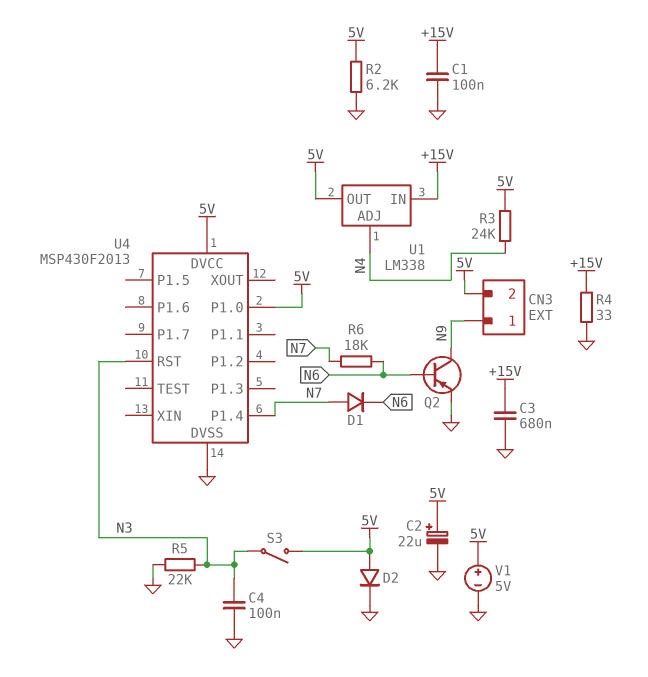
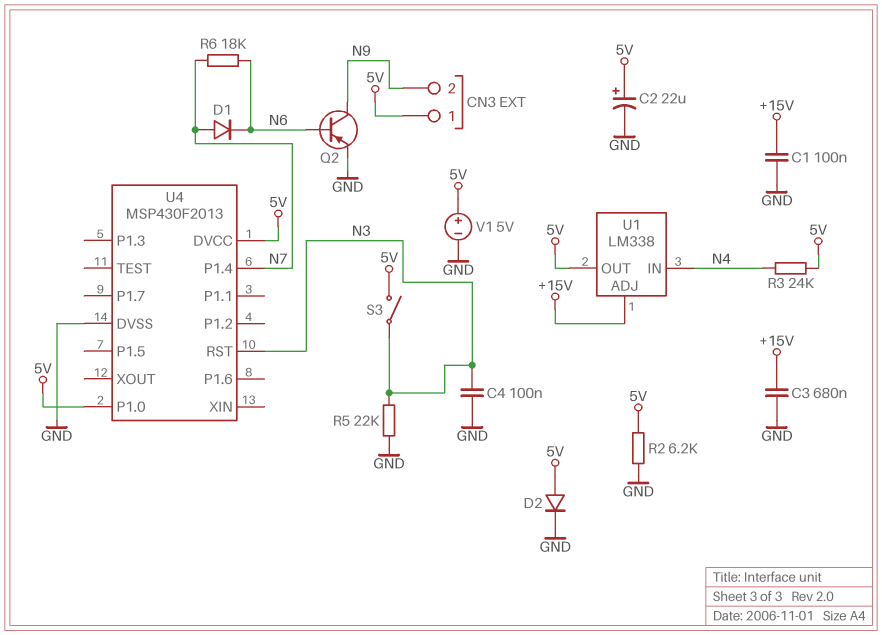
CN3 pin 1: N9 -> 5V
CN3 pin 2: 5V -> N9
R4: 33 (+15V, GND) -> none
U1 pin ADJ: N4 -> +15V
U1 pin IN: +15V -> N4

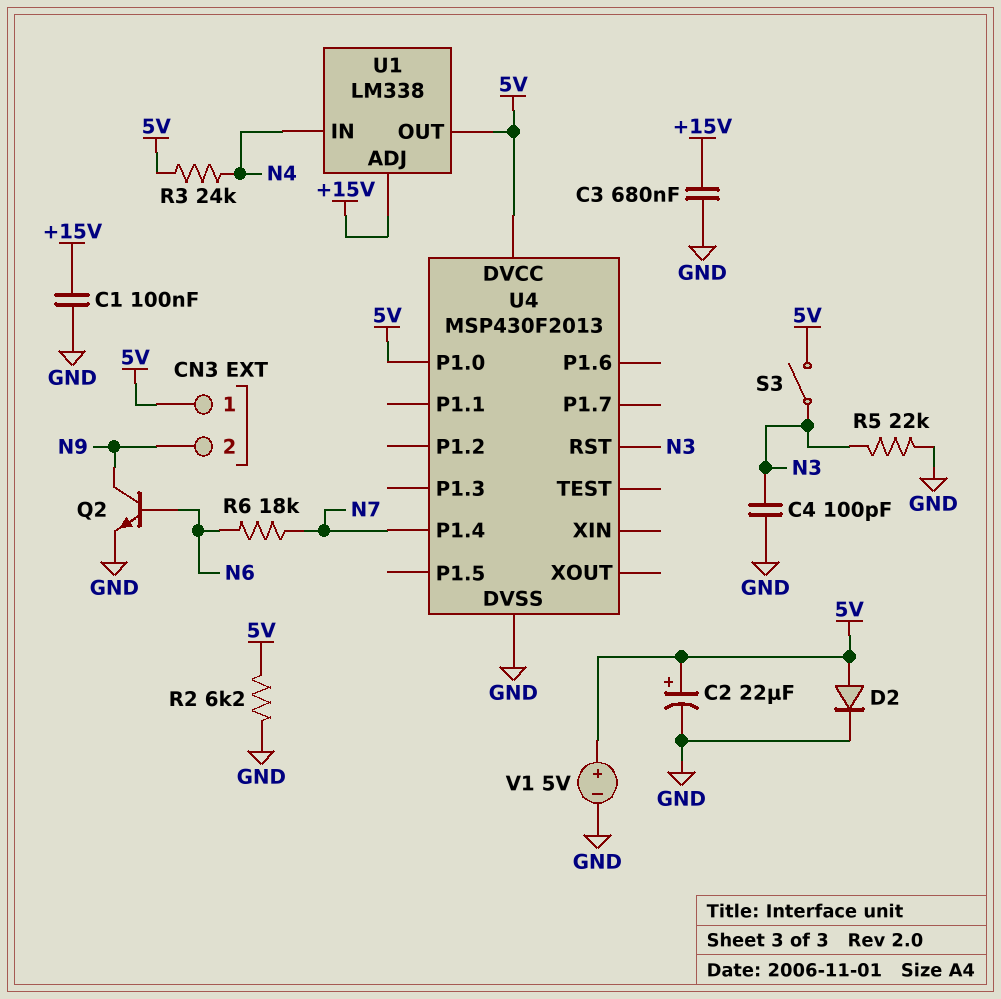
C4: 100nF (GND, N3) -> 100pF (GND, N3)
D1: diode (A N7, K N6) -> none
Q2: PNP (B N6, C N9, E GND) -> NPN (B N6, C N9, E GND)

